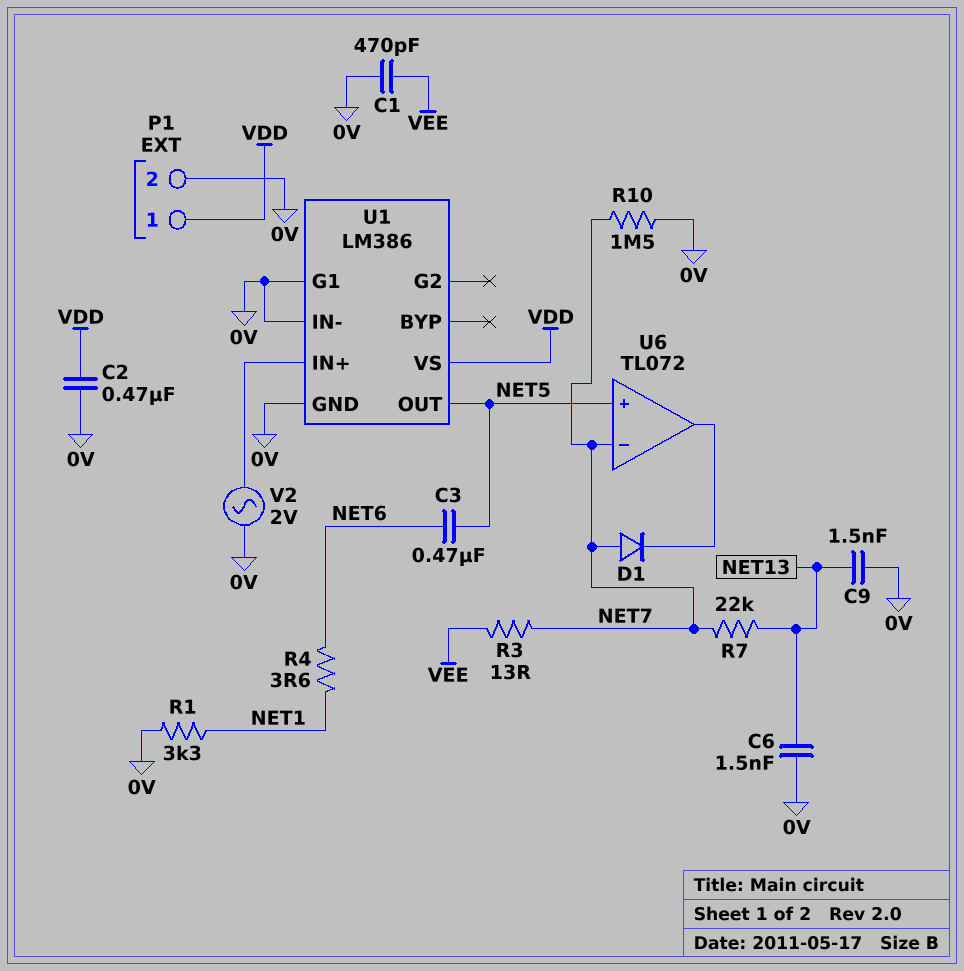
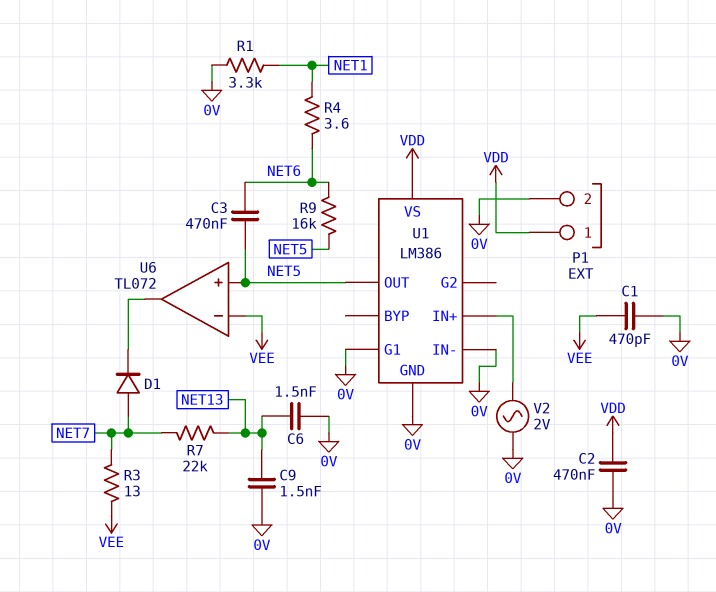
R9: none -> 16k (NET5, NET6)
R10: 1.5M (0V, NET7) -> none
U6 pin in-: NET7 -> VEE

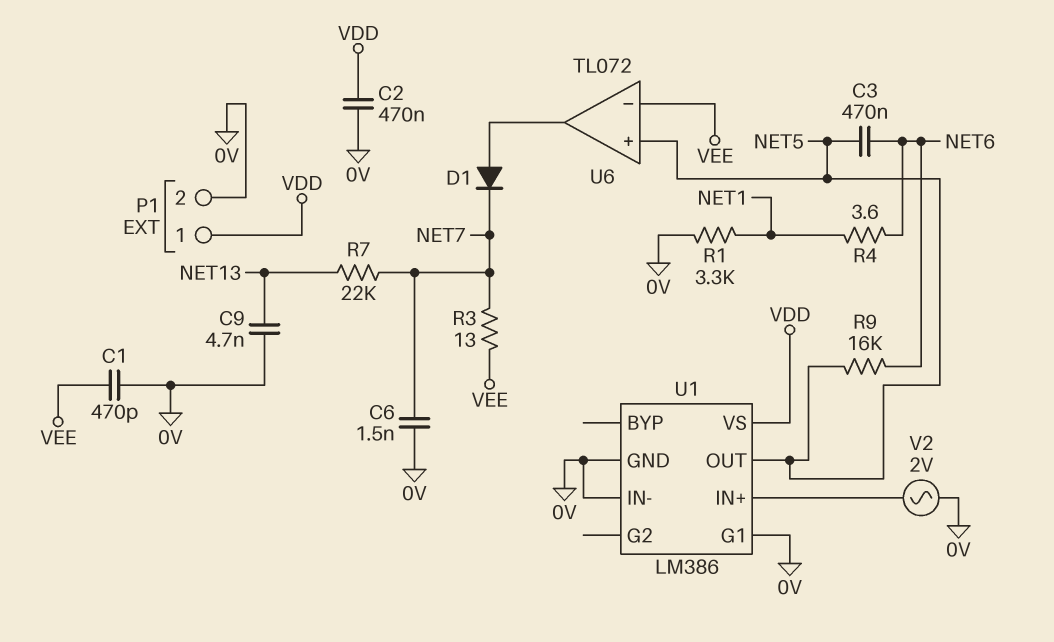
C6: 1.5nF (0V, NET13) -> 1.5nF (0V, NET7)
C9: 1.5nF (0V, NET13) -> 4.7nF (0V, NET13)
D1: diode (A NET7, K U6/out) -> diode (A U6/out, K NET7)

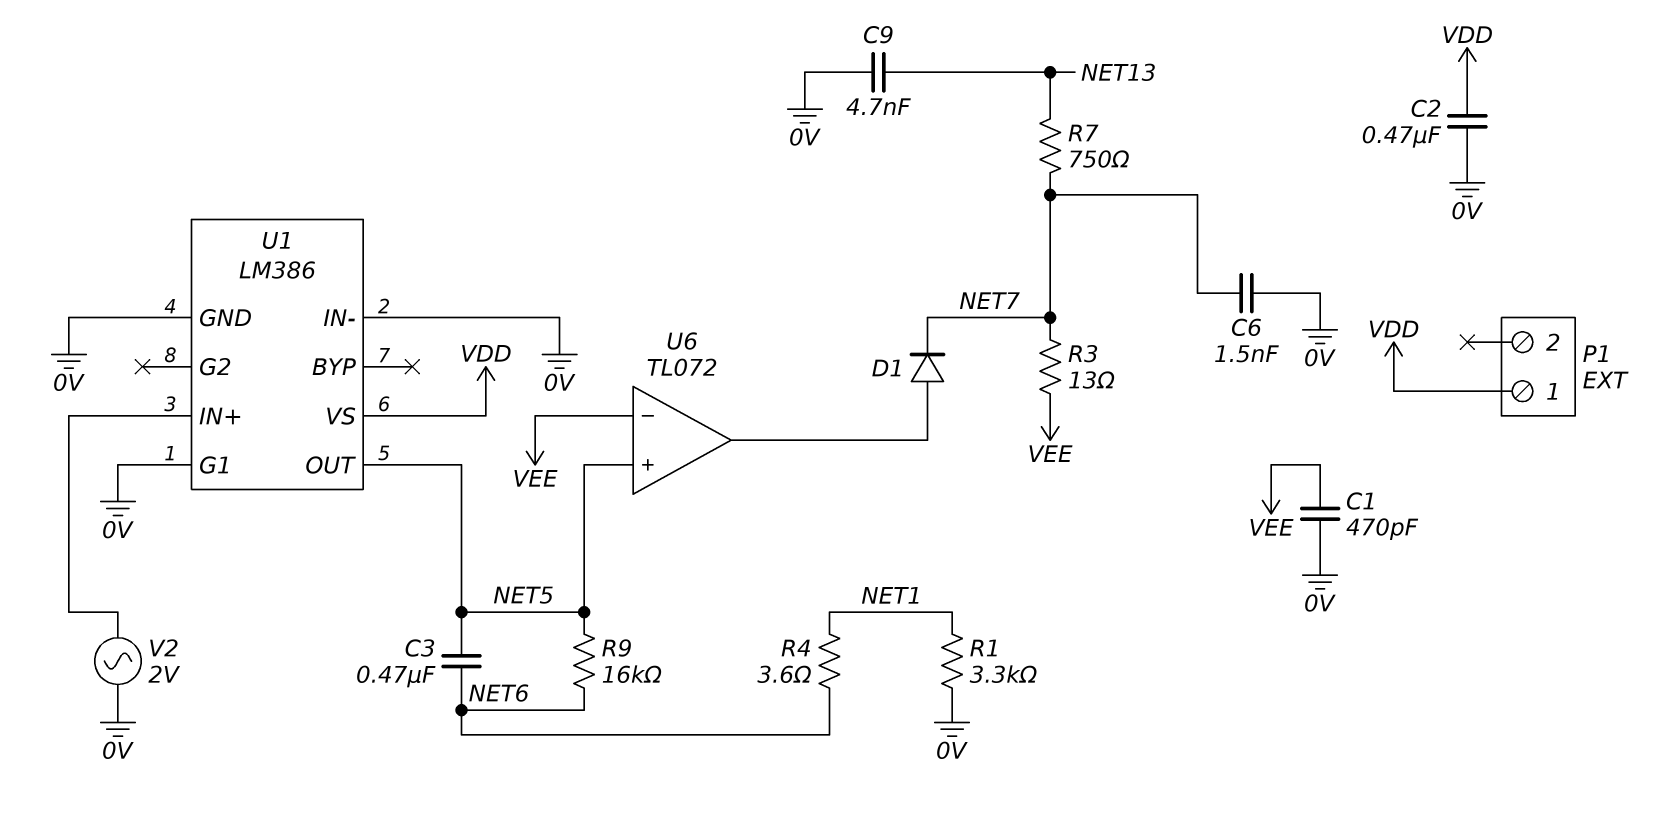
P1 pin 2: 0V -> none
R7: 22k (NET7, NET13) -> 750 (NET7, NET13)

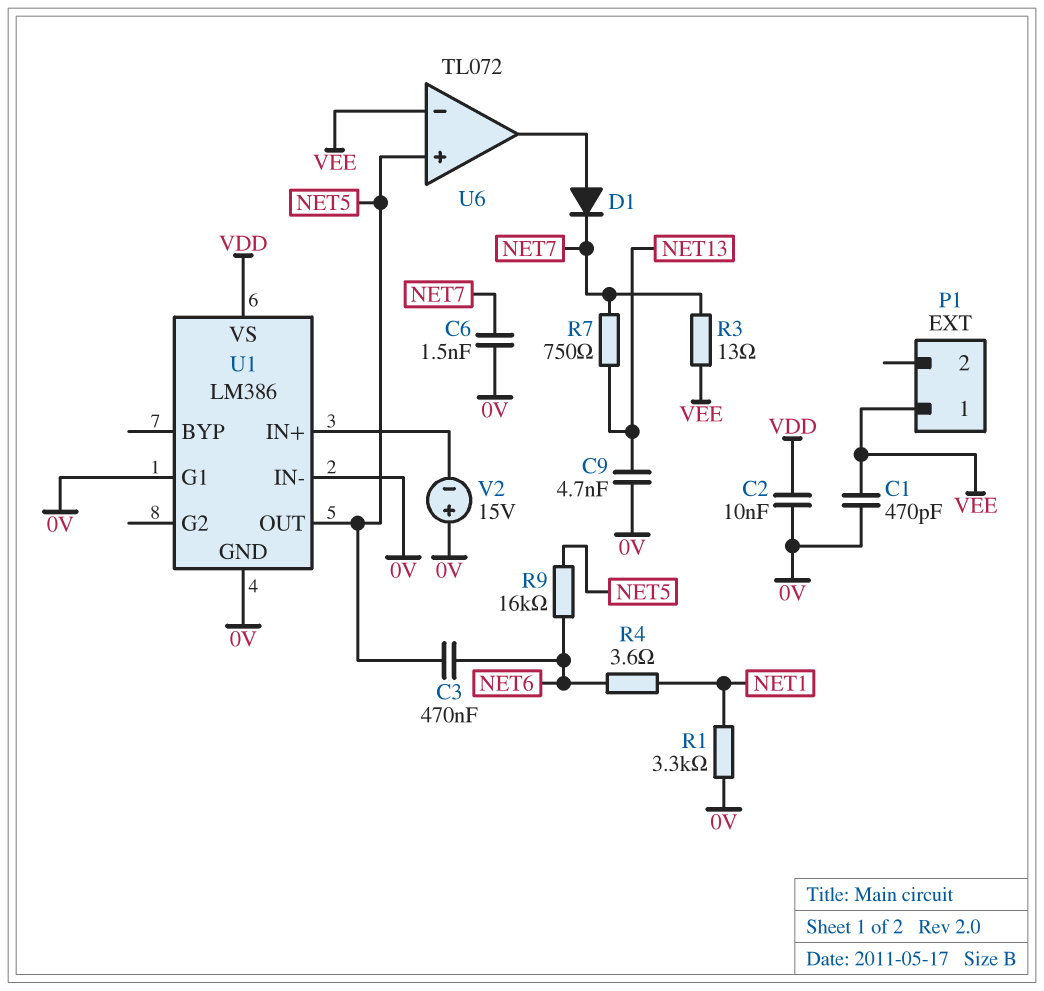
C2: 470nF (0V, VDD) -> 10nF (0V, VDD)
P1 pin 1: VDD -> VEE
V2: AC 2V (0V, U1/IN+) -> 15V (plus 0V, minus U1/IN+)

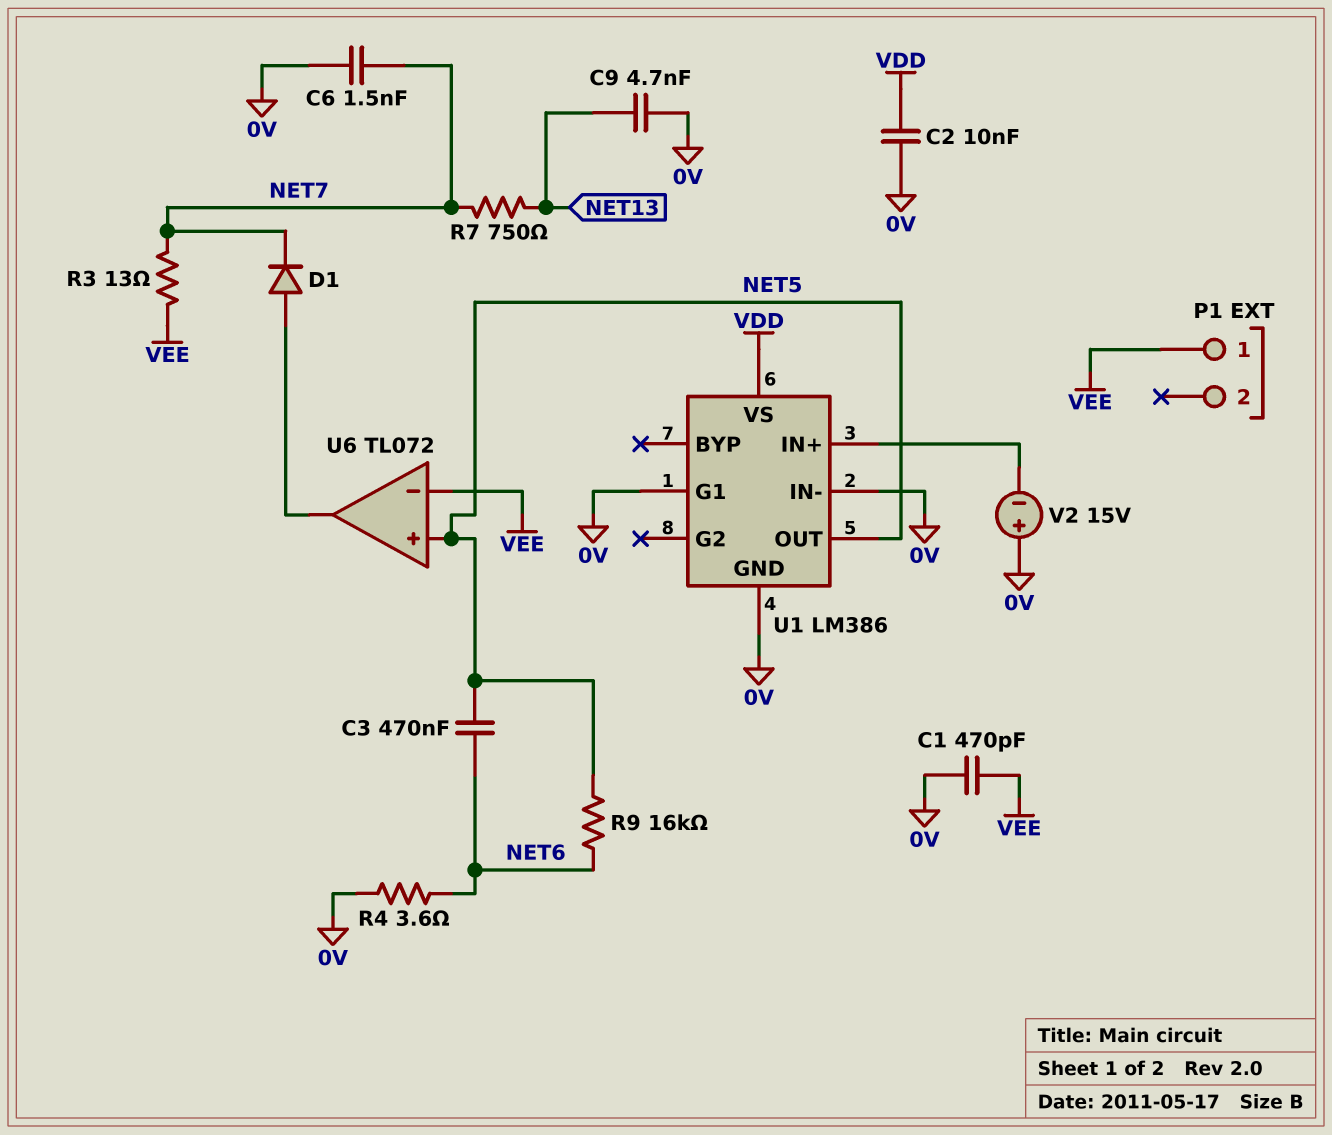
R1: 3.3k (0V, NET1) -> none
R4: 3.6 (NET1, NET6) -> 3.6 (0V, NET6)

